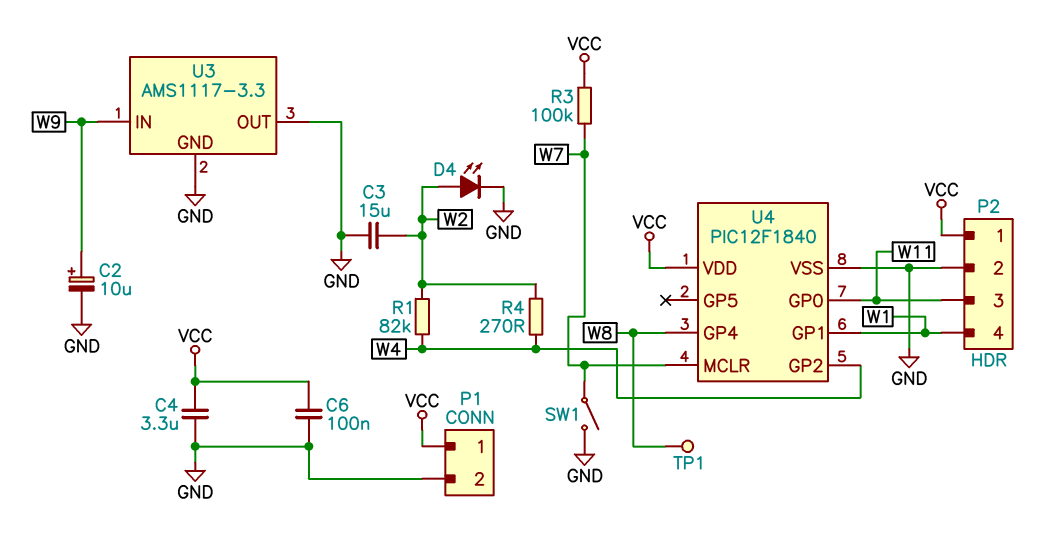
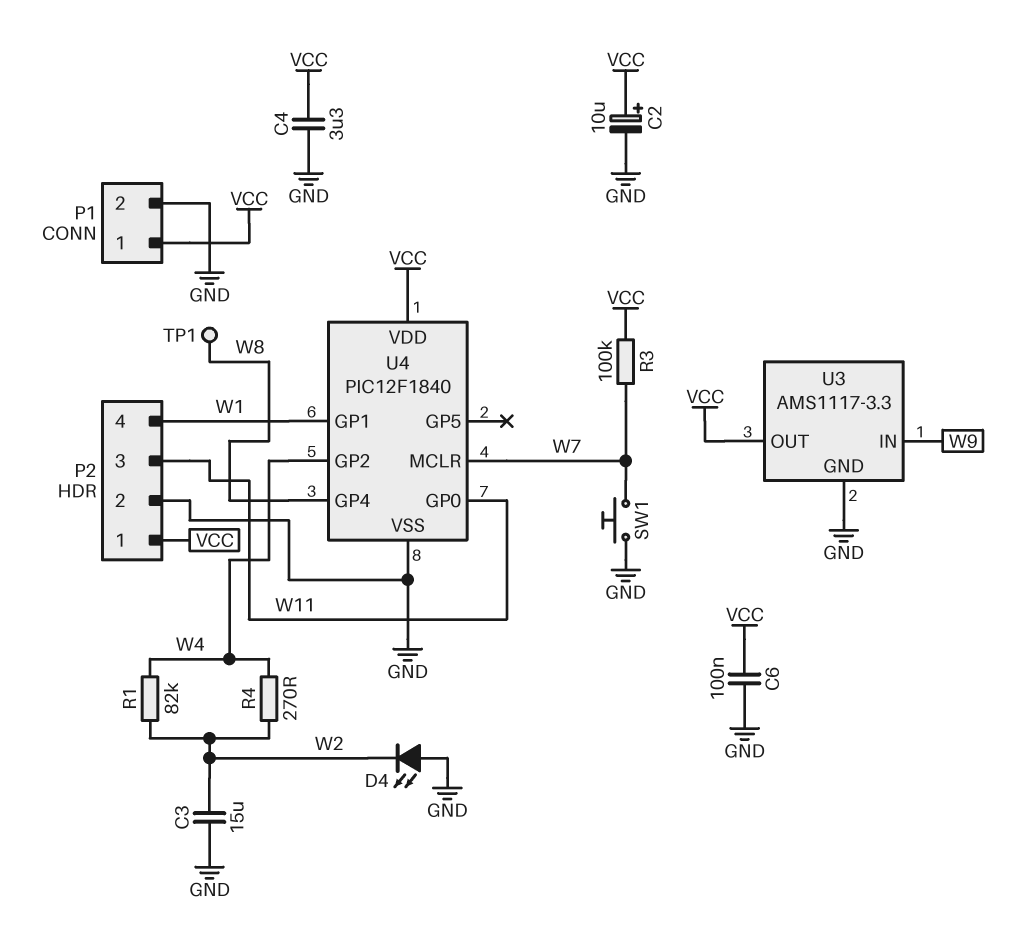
C2: 10uF (plus W9, minus GND) -> 10uF (plus VCC, minus GND)
D4: LED (A W2, K GND) -> LED (A GND, K W2)
SW1: switch (GND, W7) -> button (GND, W7)
U3 pin OUT: GND -> VCC

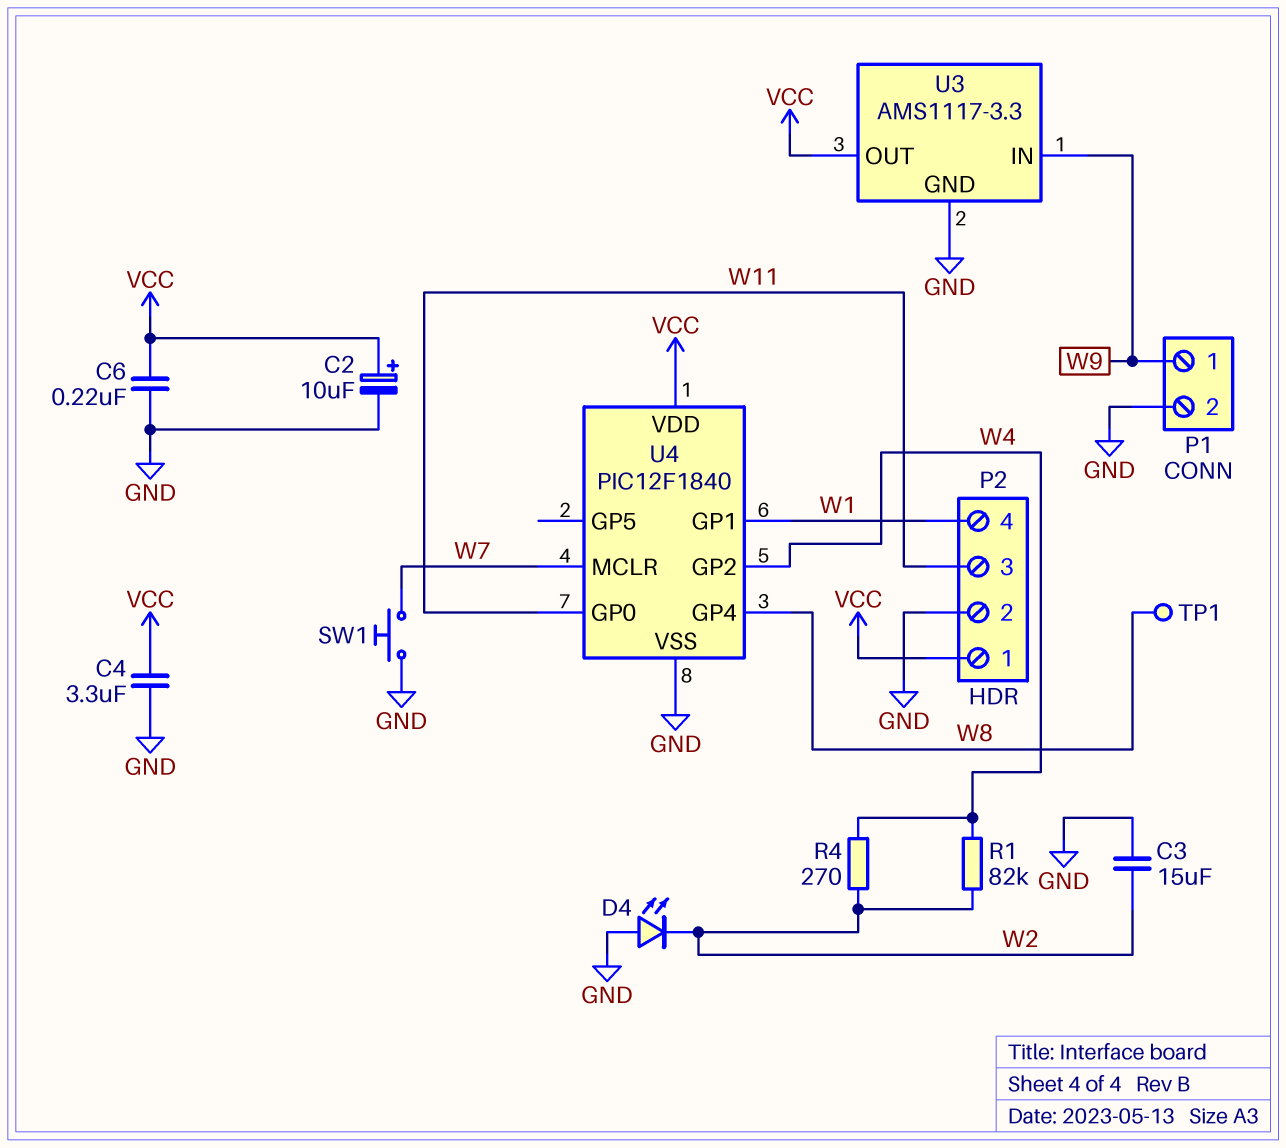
C6: 100nF (GND, VCC) -> 220nF (GND, VCC)
P1 pin 1: VCC -> W9
R3: 100k (VCC, W7) -> none

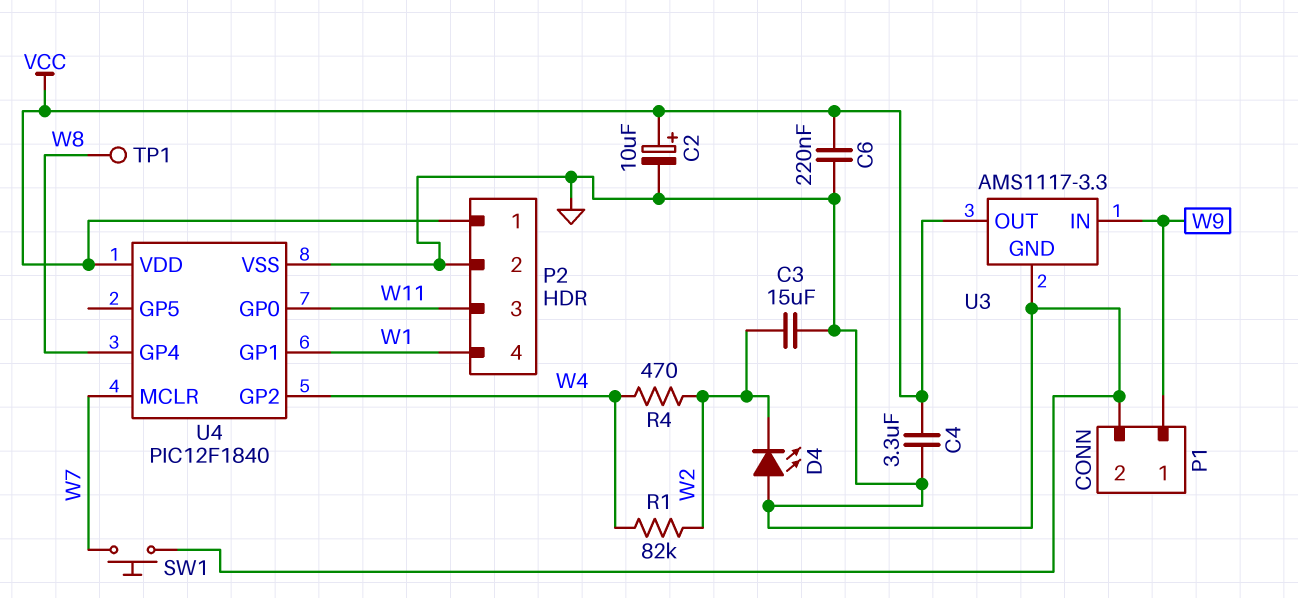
R4: 270 (W2, W4) -> 470 (W2, W4)

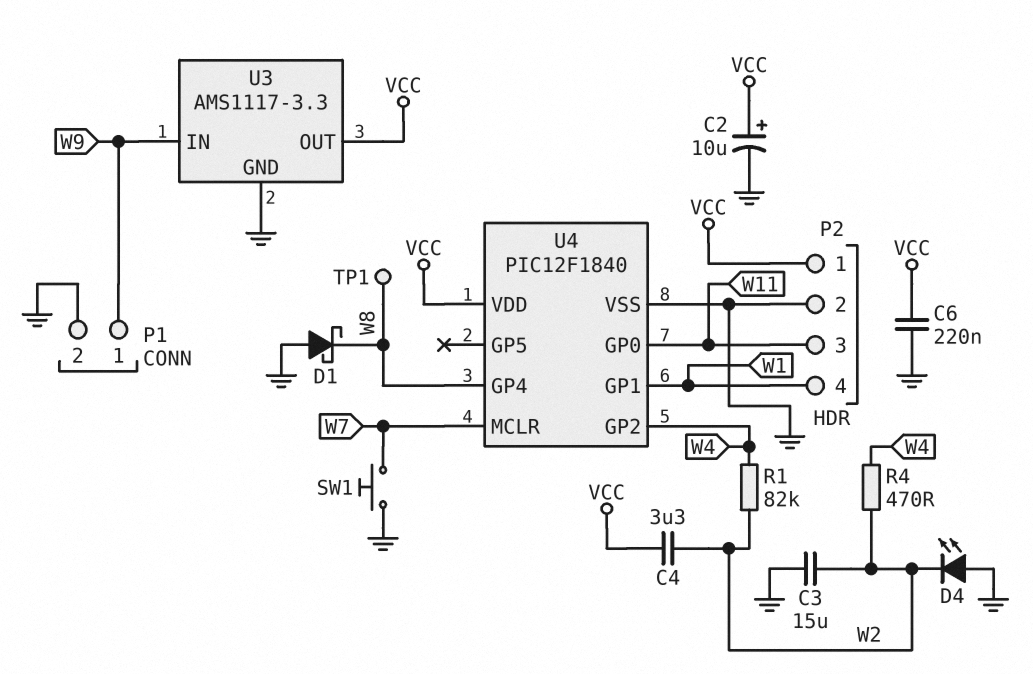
C4: 3.3uF (GND, VCC) -> 3.3uF (VCC, W2)
D1: none -> schottky (A GND, K W8)

